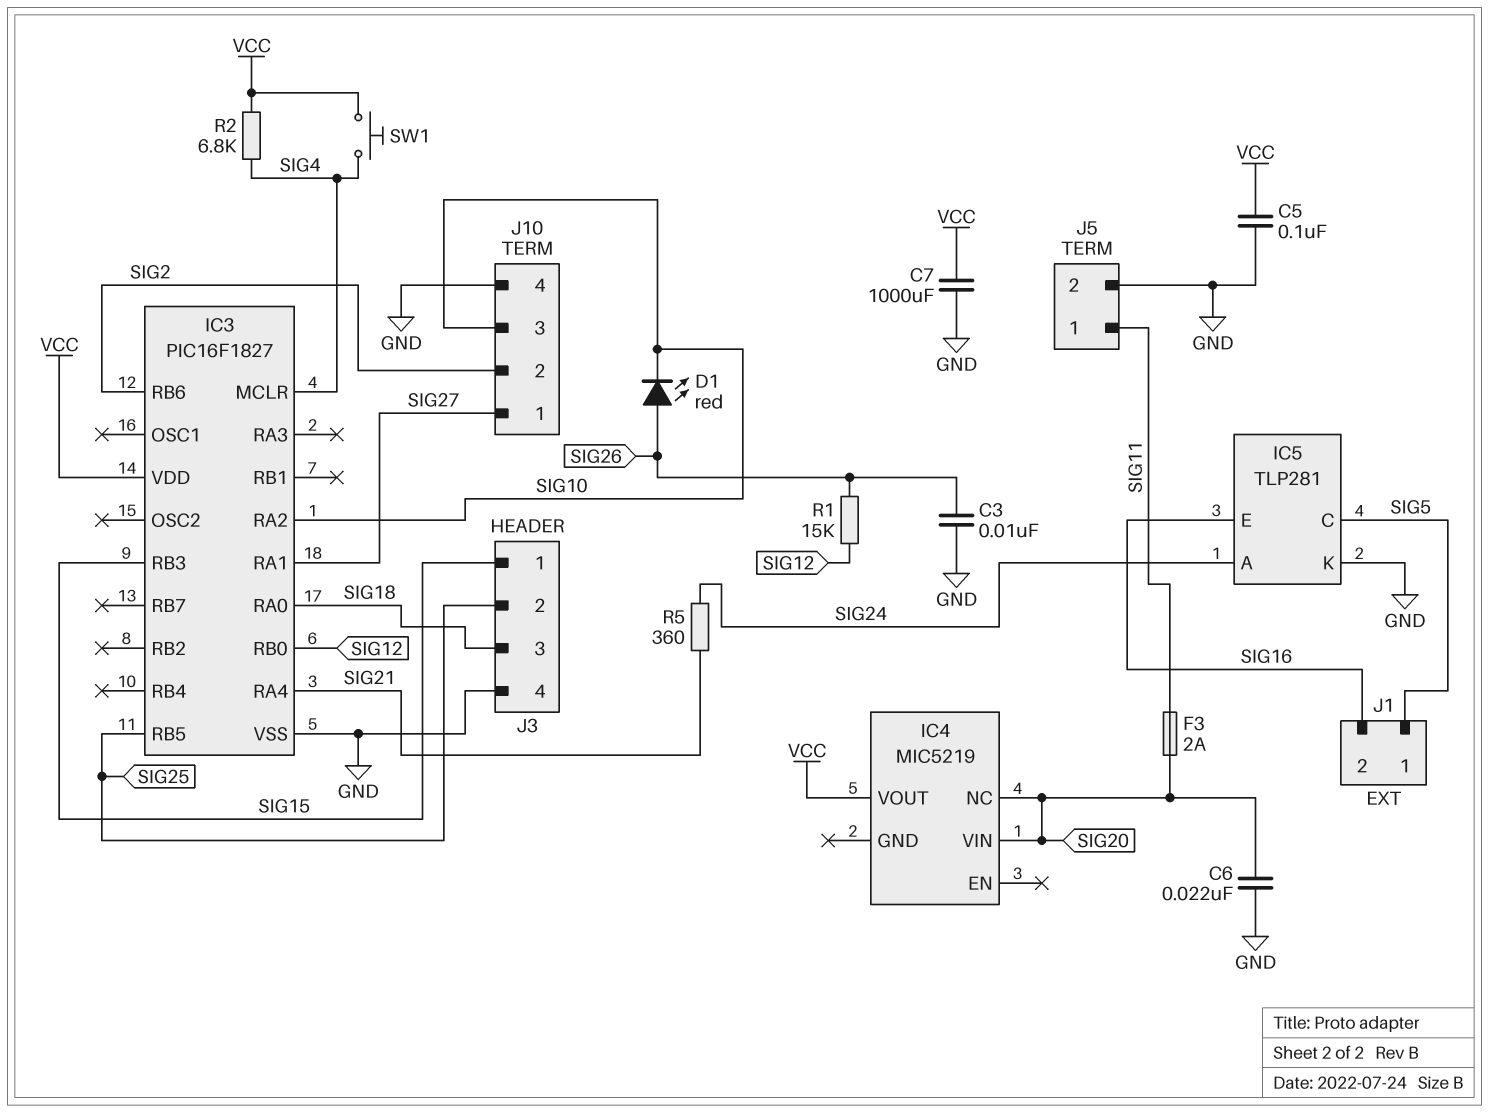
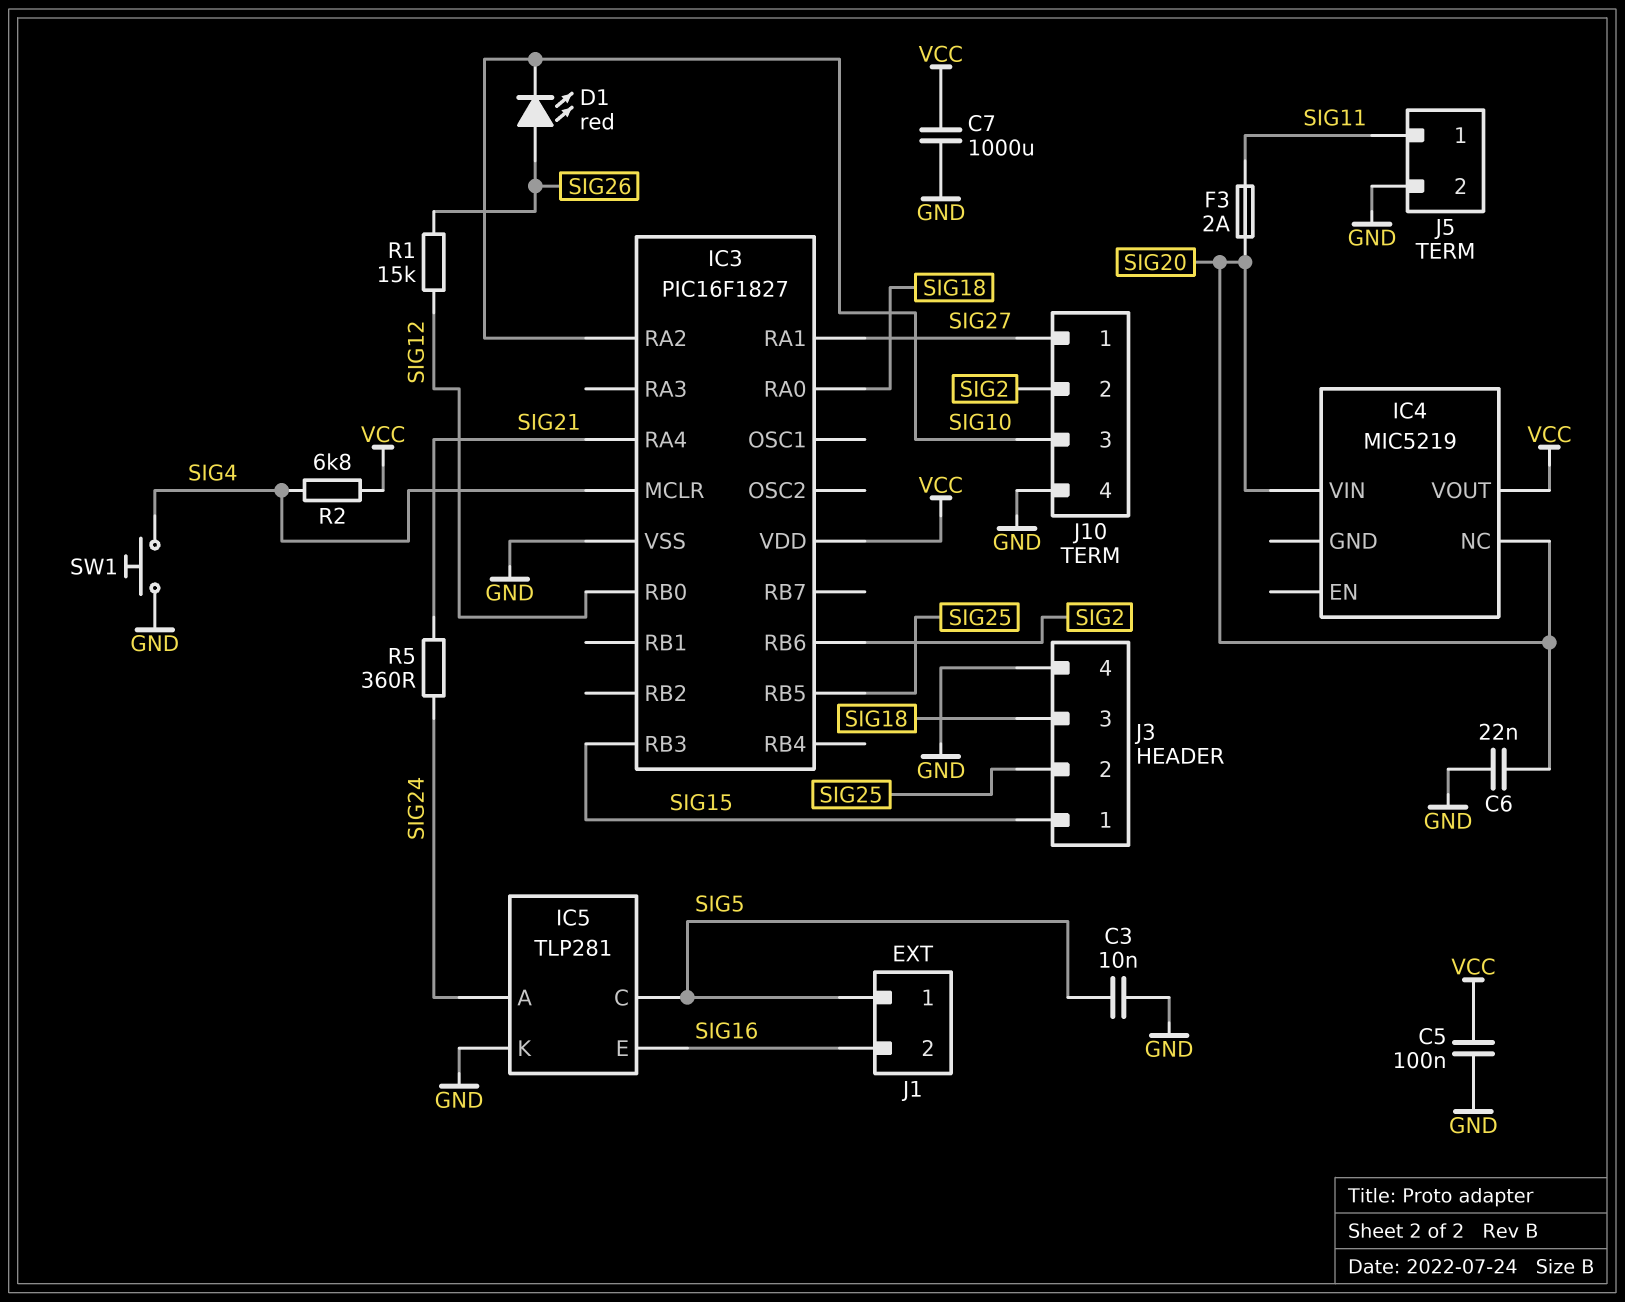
C3: 10nF (GND, SIG26) -> 10nF (GND, SIG5)
SW1: button (SIG4, VCC) -> button (GND, SIG4)

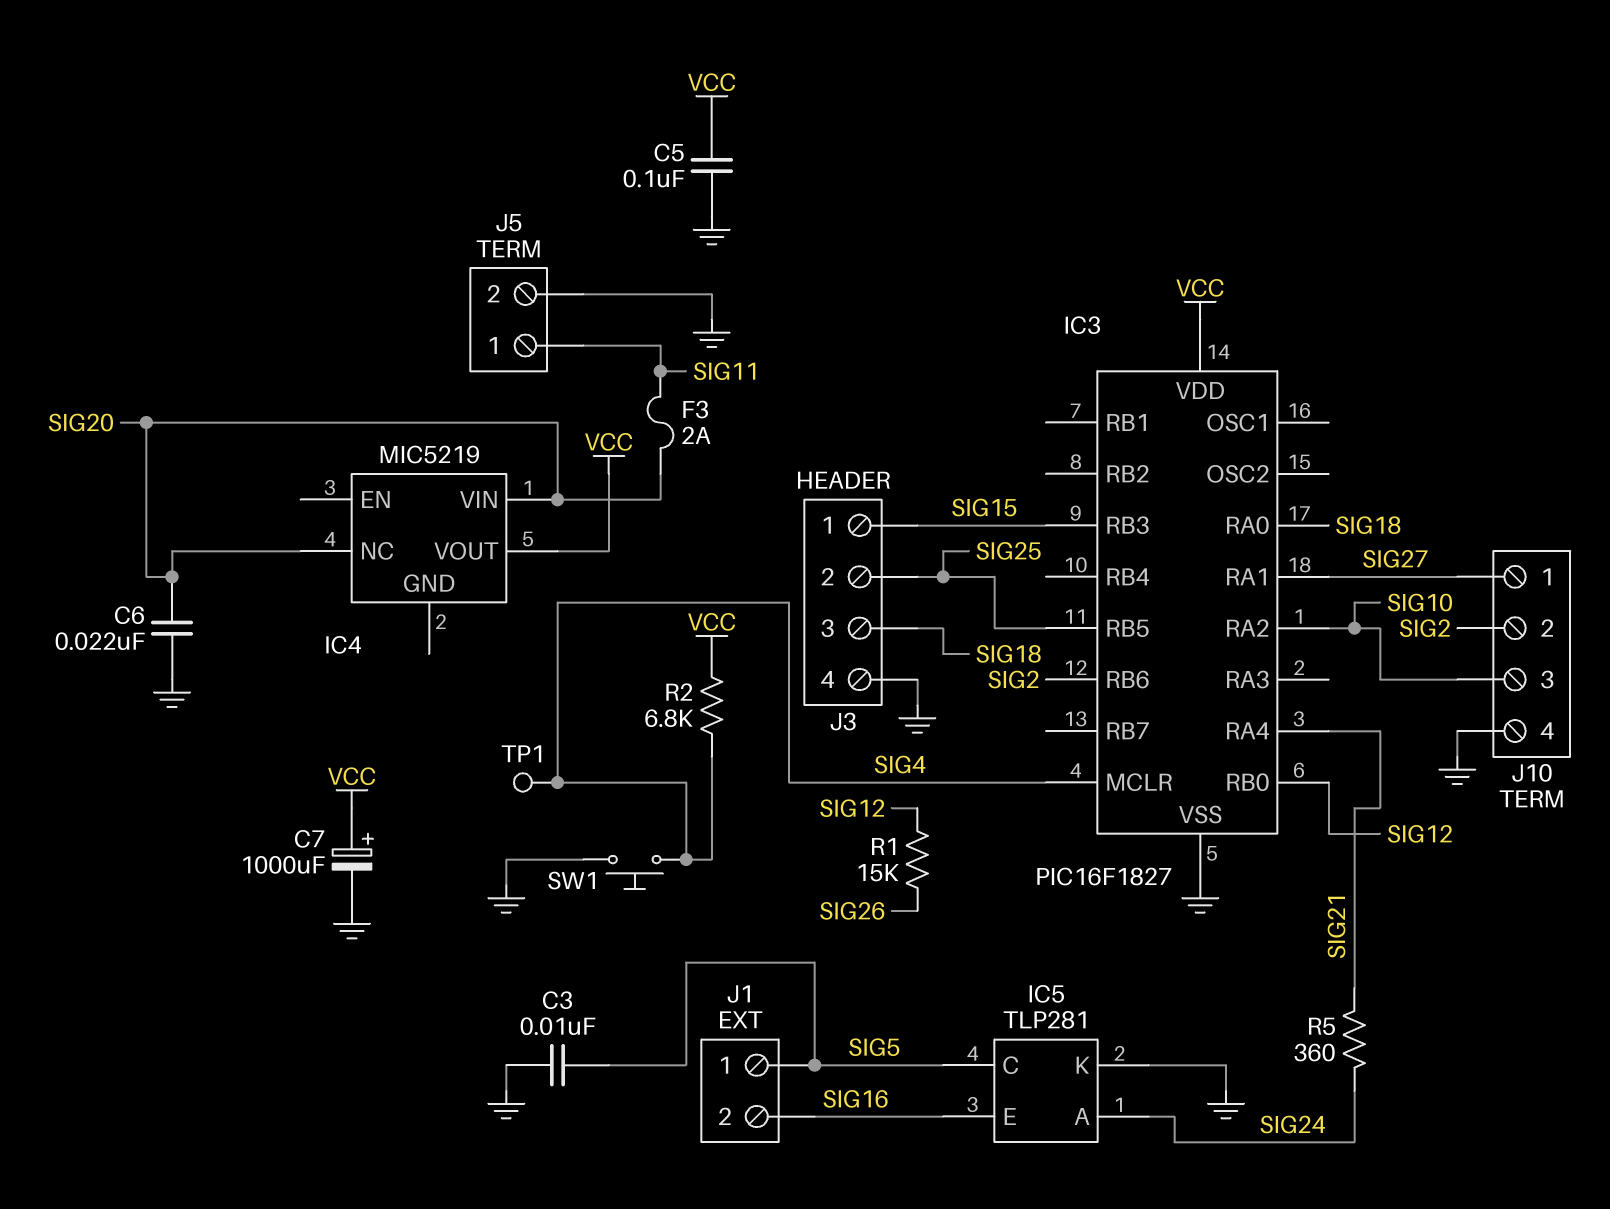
C7: 1000uF (GND, VCC) -> 1000uF (plus VCC, minus GND)
D1: LED red (A SIG26, K SIG10) -> none
TP1: none -> test point (SIG4)

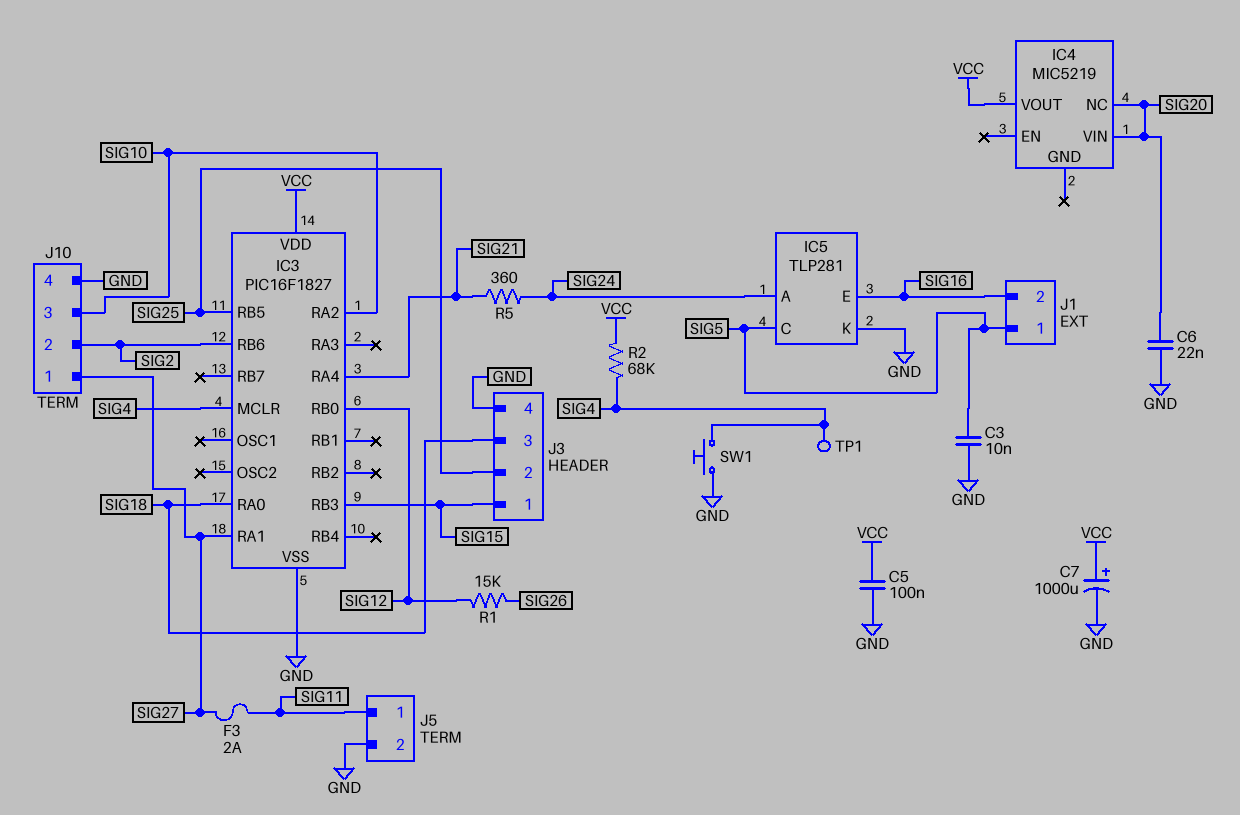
F3: 2A (SIG11, SIG20) -> 2A (SIG11, SIG27)
R2: 6.8k (SIG4, VCC) -> 68k (SIG4, VCC)

